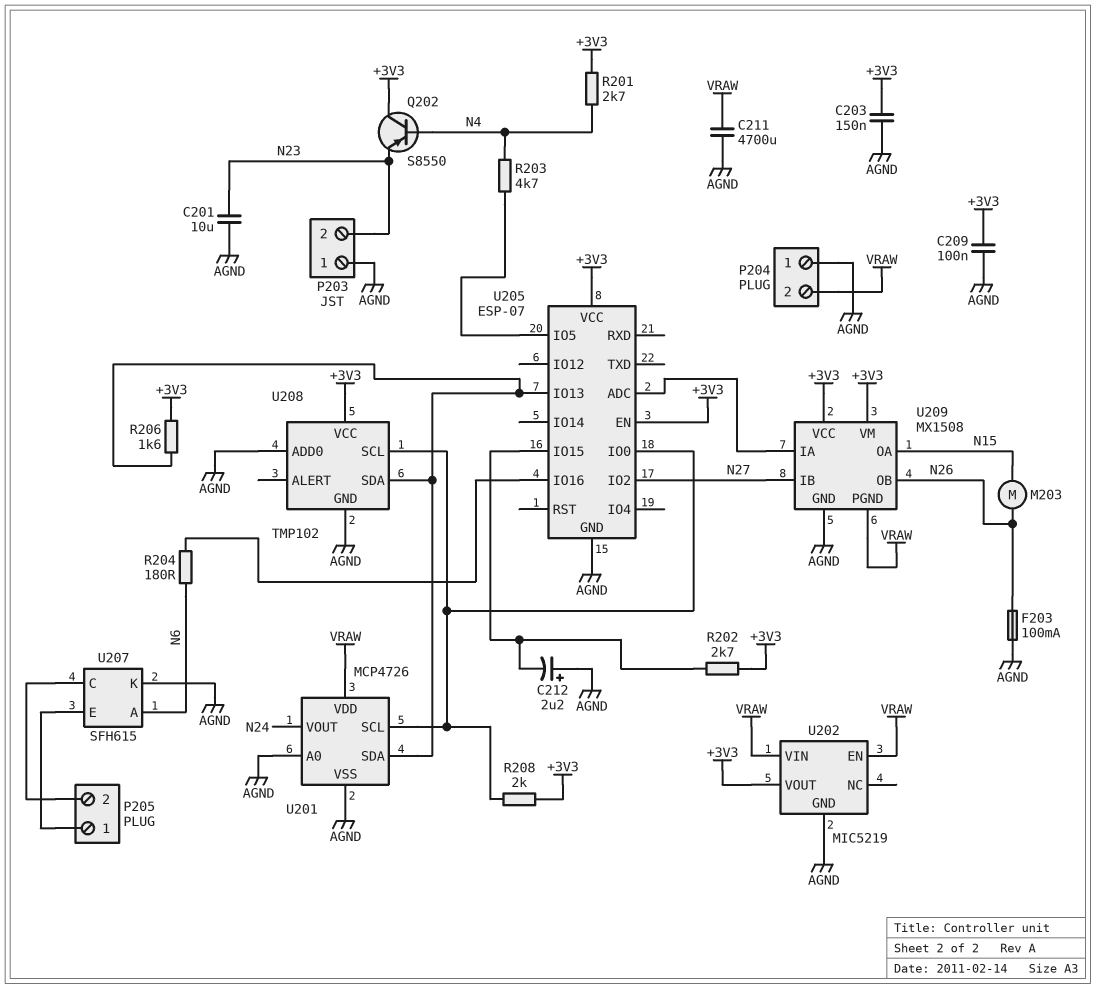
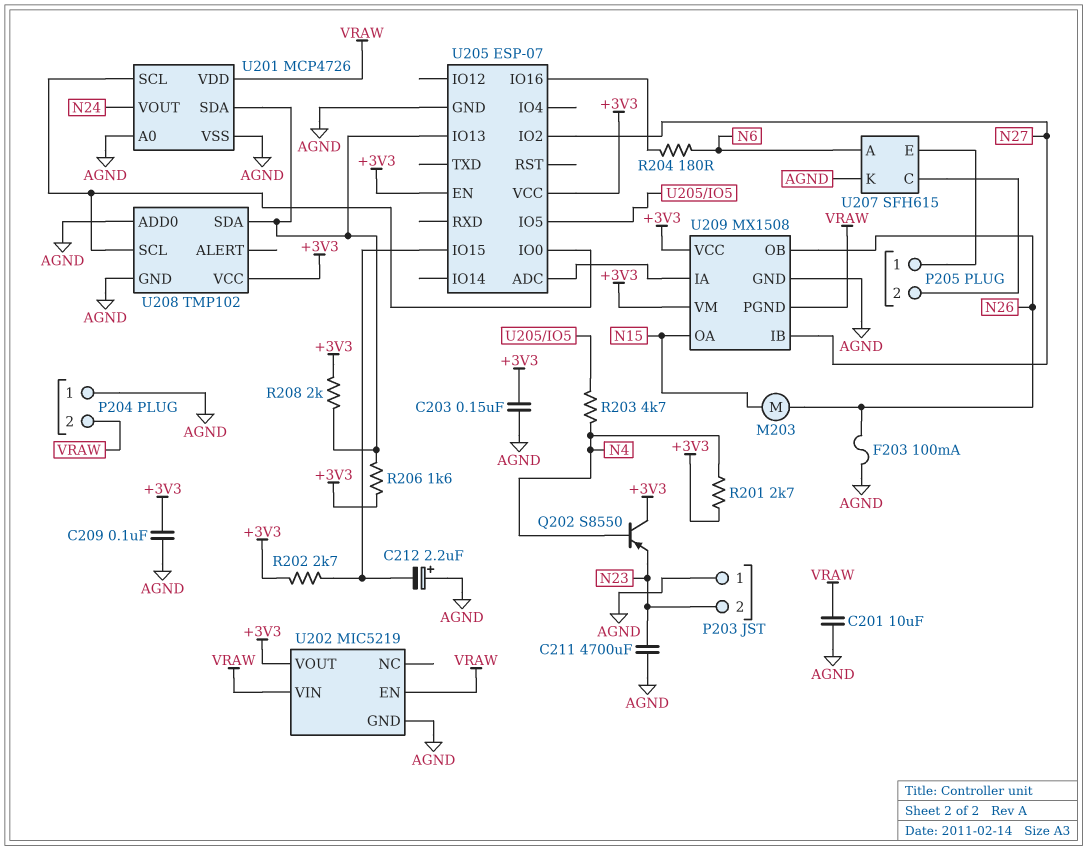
C201: 10uF (AGND, N23) -> 10uF (AGND, VRAW)
C211: 4700uF (AGND, VRAW) -> 4700uF (AGND, N23)
R208: 2k (+3V3, U201/SCL) -> 2k (+3V3, U201/SDA)

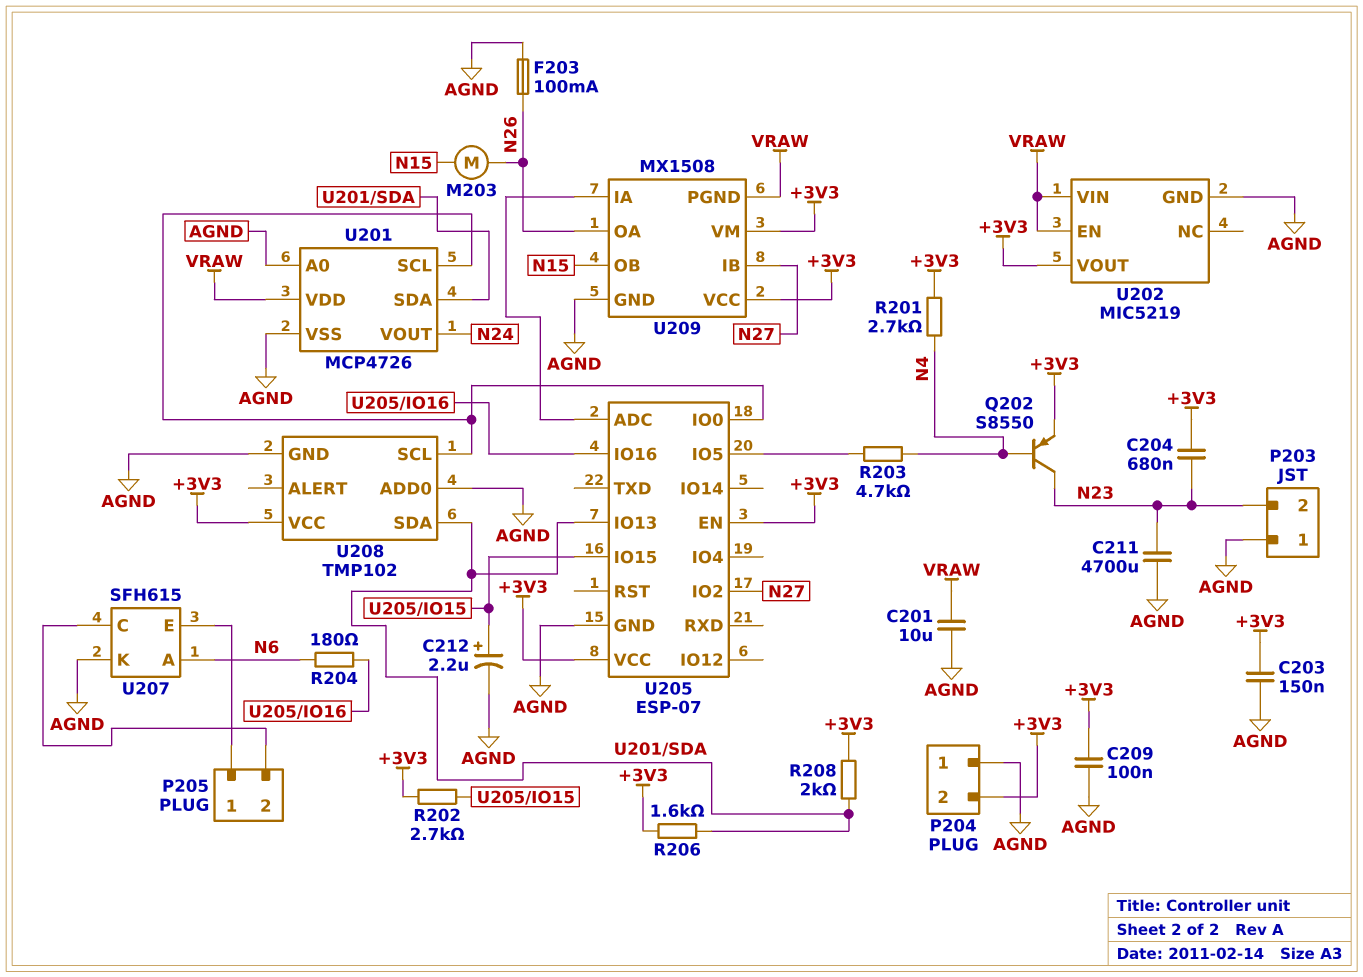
C204: none -> 680nF (+3V3, N23)
C212: 2.2uF (plus AGND, minus U205/IO15) -> 2.2uF (plus U205/IO15, minus AGND)
P204 pin 2: VRAW -> +3V3
Q202: PNP S8550 (B N4, C +3V3, E N23) -> PNP S8550 (B N4, C N23, E +3V3)
U209 pin OA: N15 -> N26
U209 pin OB: N26 -> N15

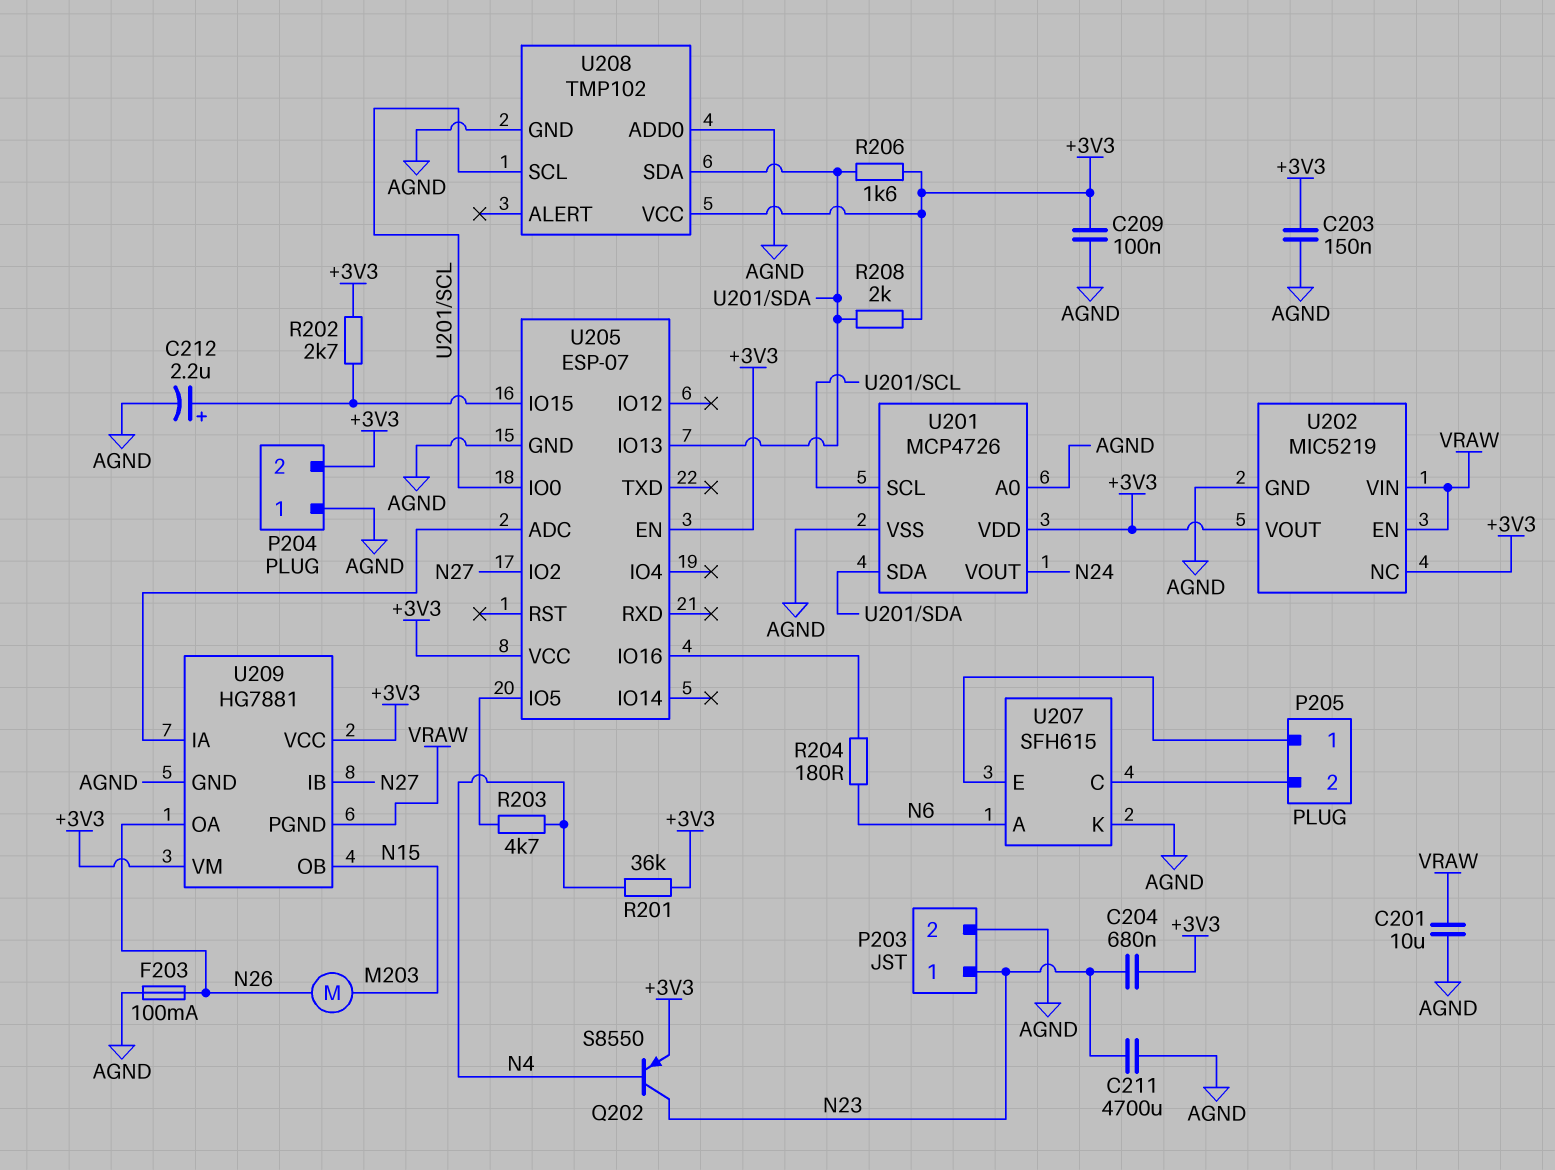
P203 pin 1: AGND -> N23
P203 pin 2: N23 -> AGND
R201: 2.7k (+3V3, N4) -> 36k (+3V3, N4)
U201 pin VDD: VRAW -> +3V3
U202 pin NC: none -> +3V3
U209: MX1508 -> HG7881

